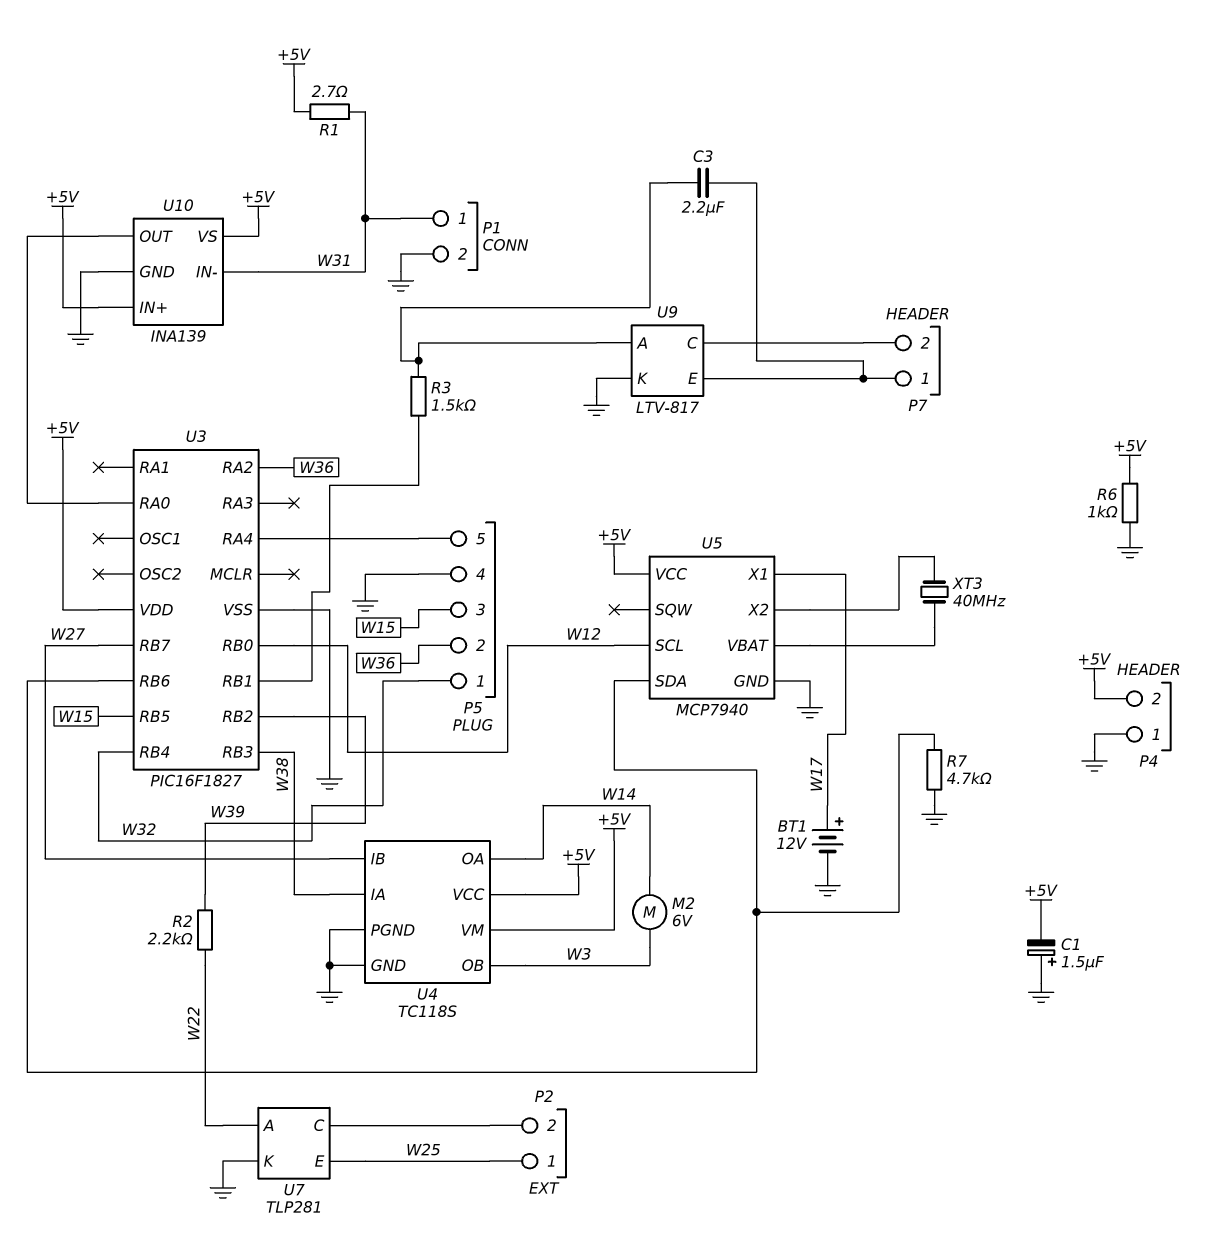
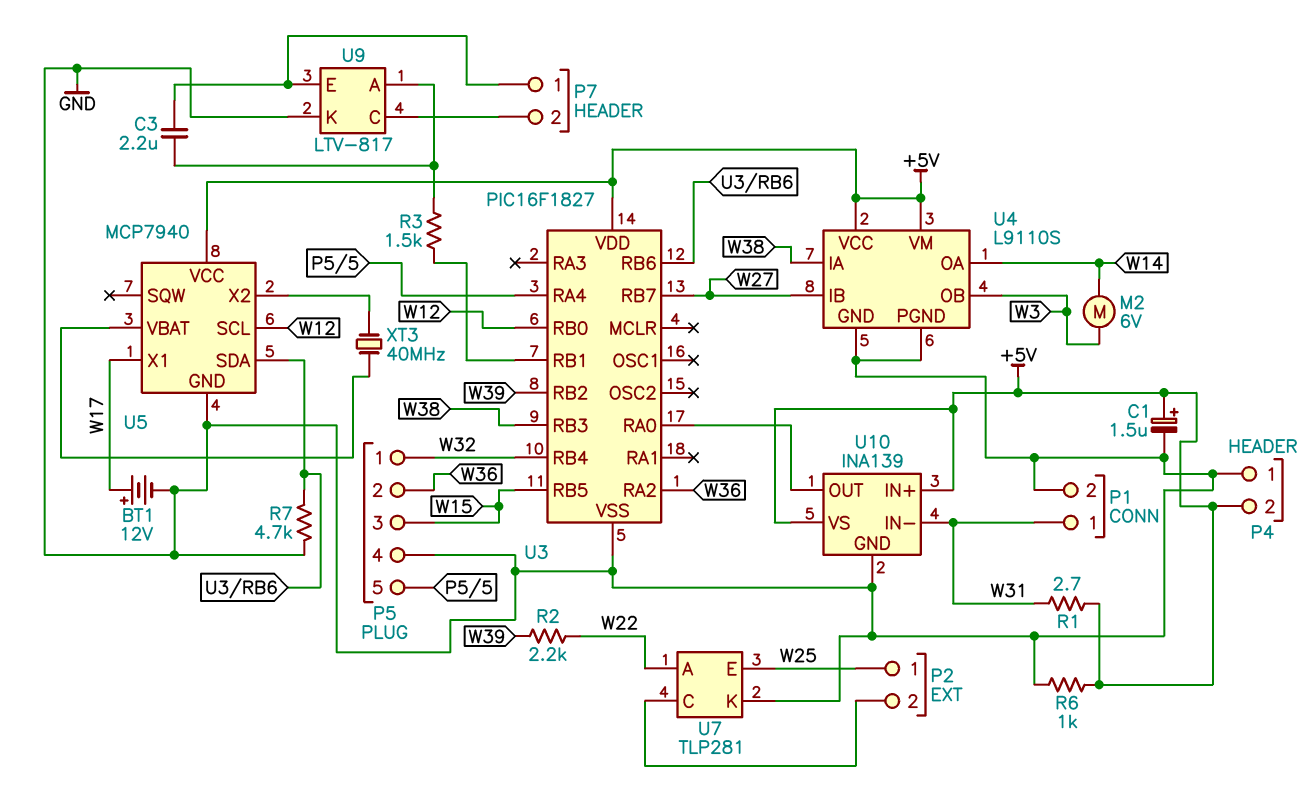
C1: 1.5uF (plus GND, minus +5V) -> 1.5uF (plus +5V, minus GND)
U4: TC118S -> L9110S

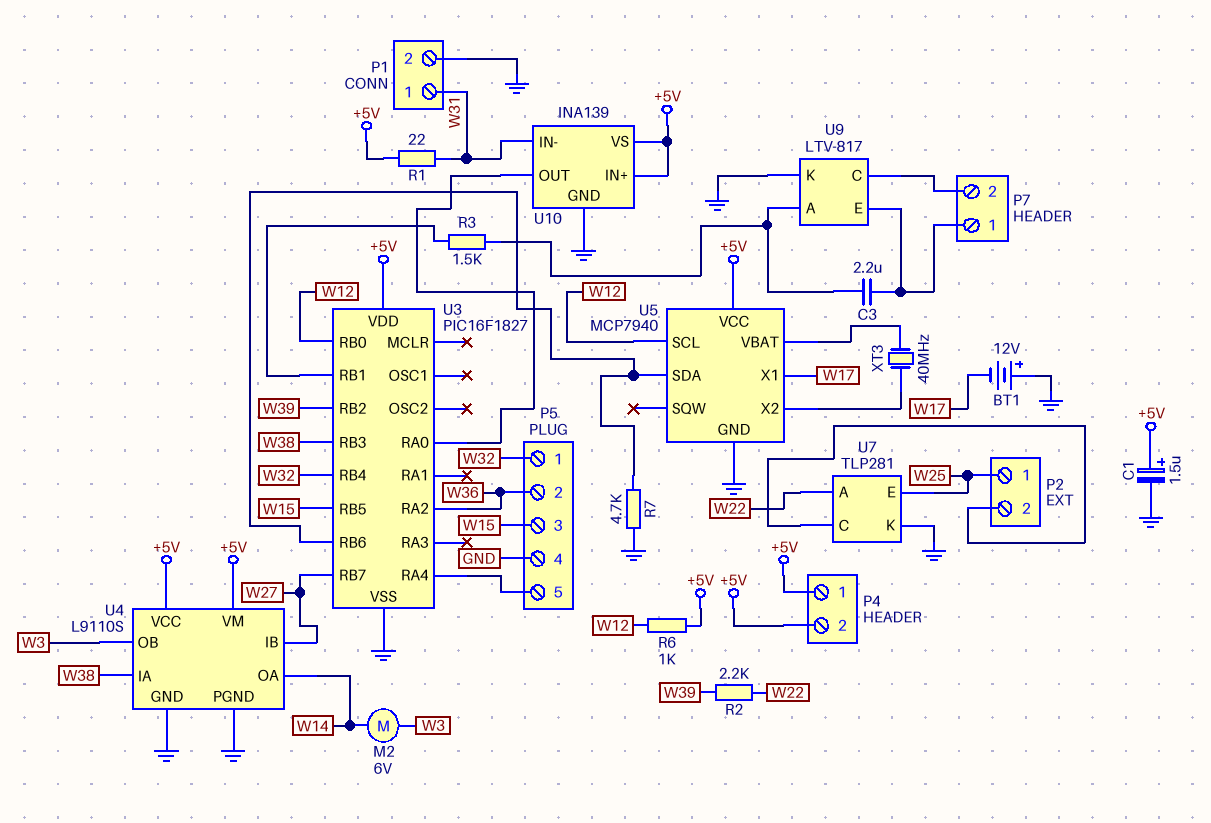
BT1: 12V (plus W17, minus GND) -> 12V (plus GND, minus W17)
P4 pin 1: GND -> +5V
R1: 2.7 (+5V, W31) -> 22 (+5V, W31)
R6: 1k (+5V, GND) -> 1k (+5V, W12)

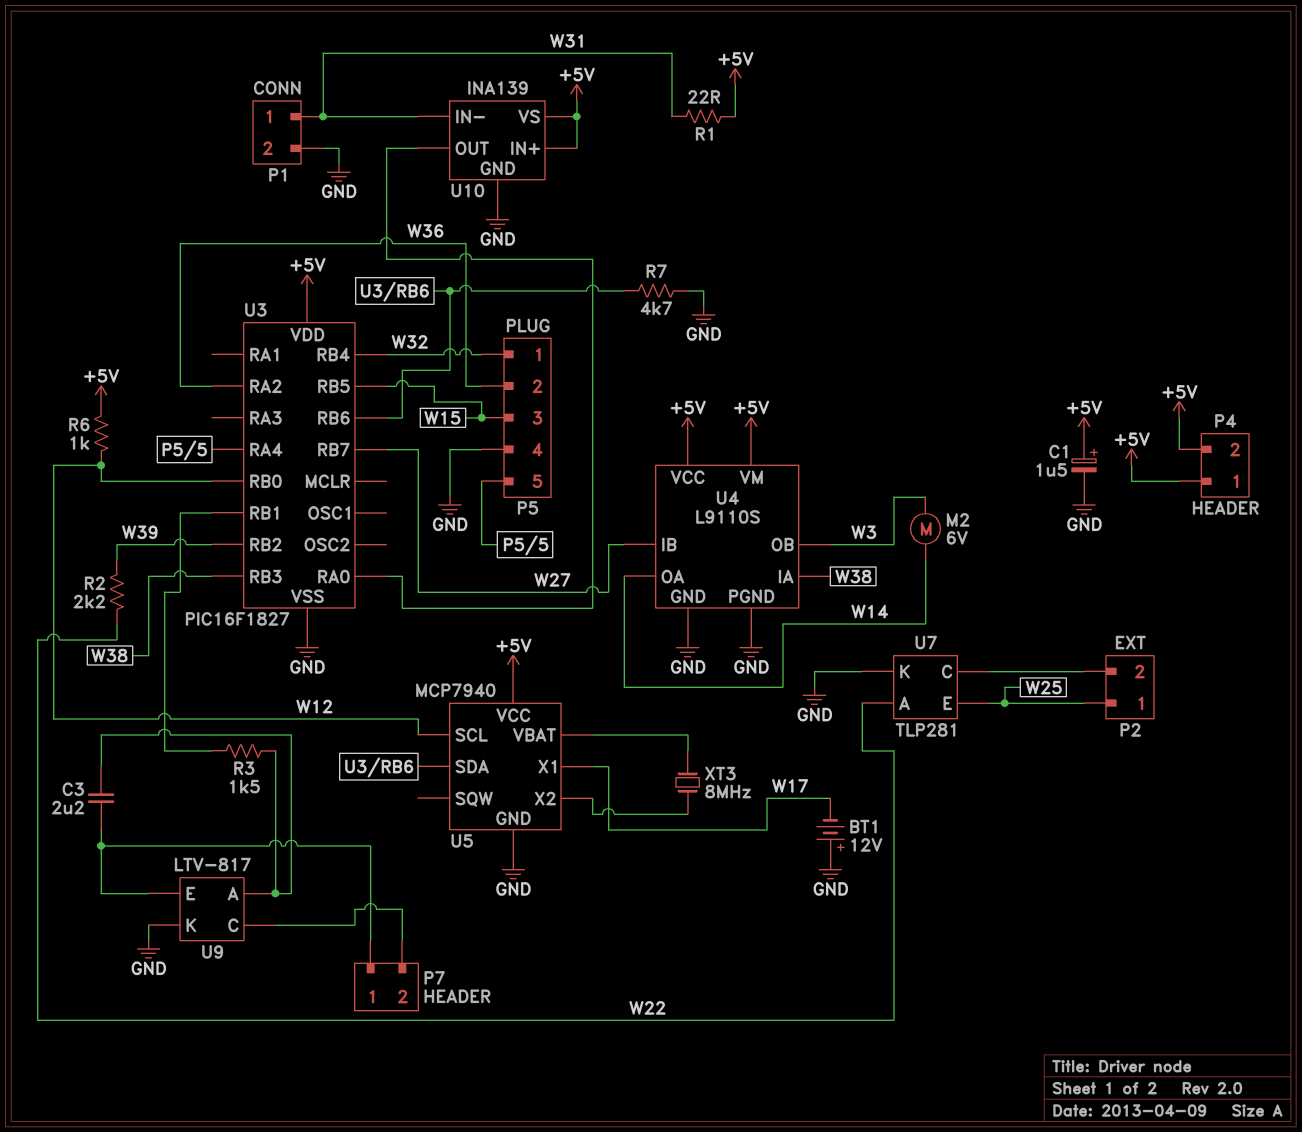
XT3: 40MHz (U5/VBAT, U5/X2) -> 8MHz (U5/VBAT, U5/X2)

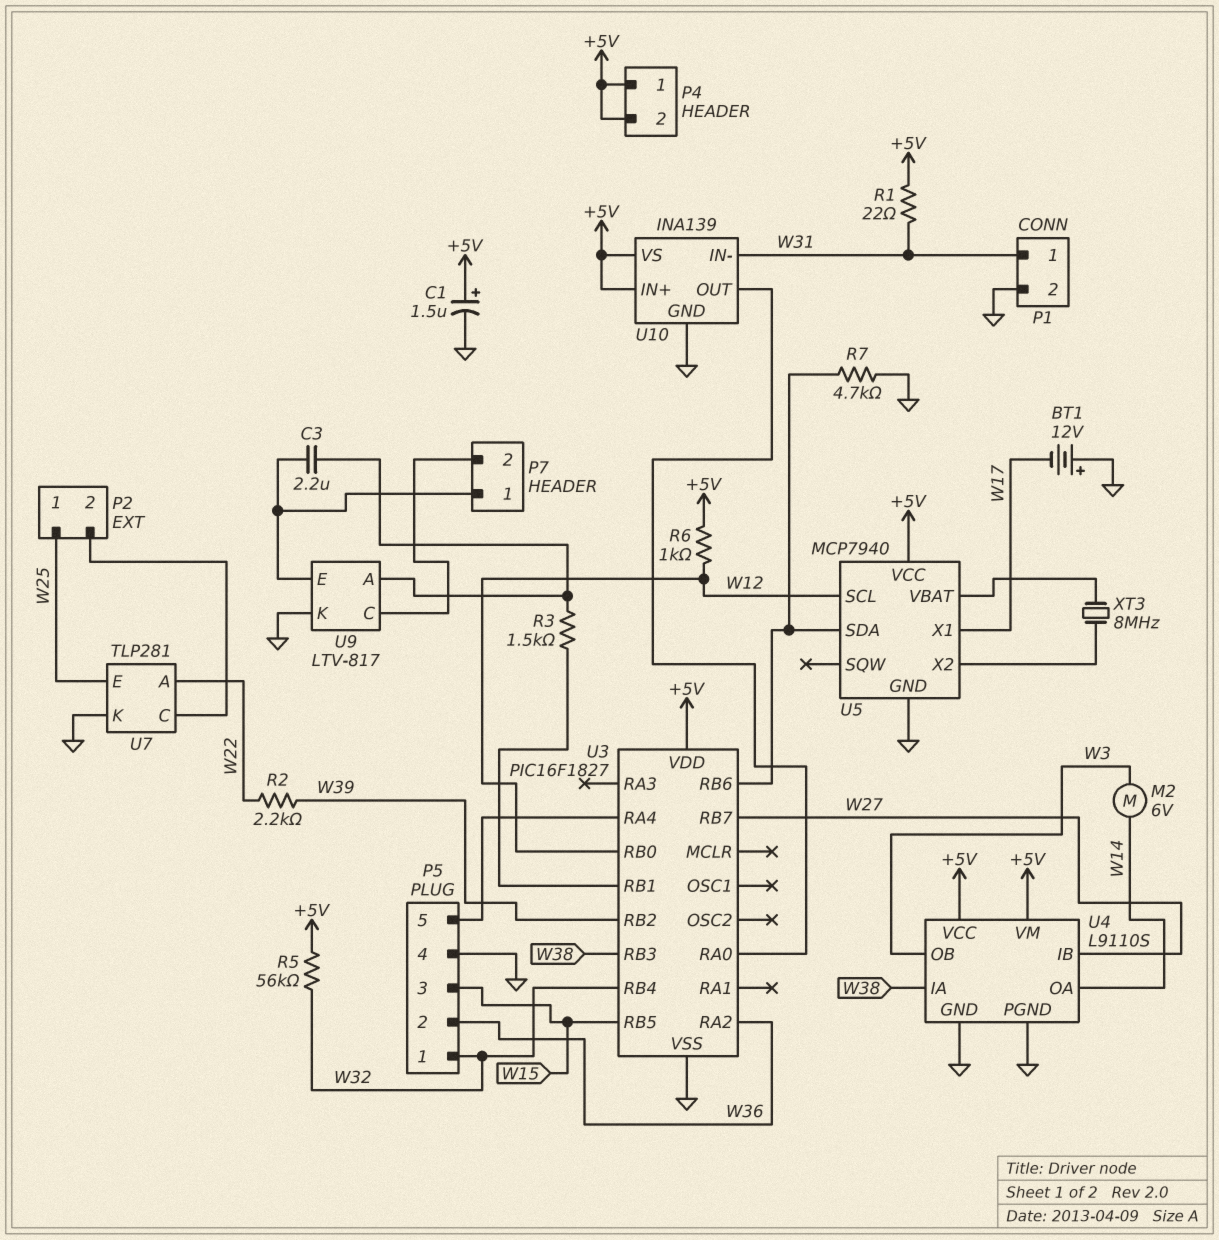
R5: none -> 56k (+5V, W32)

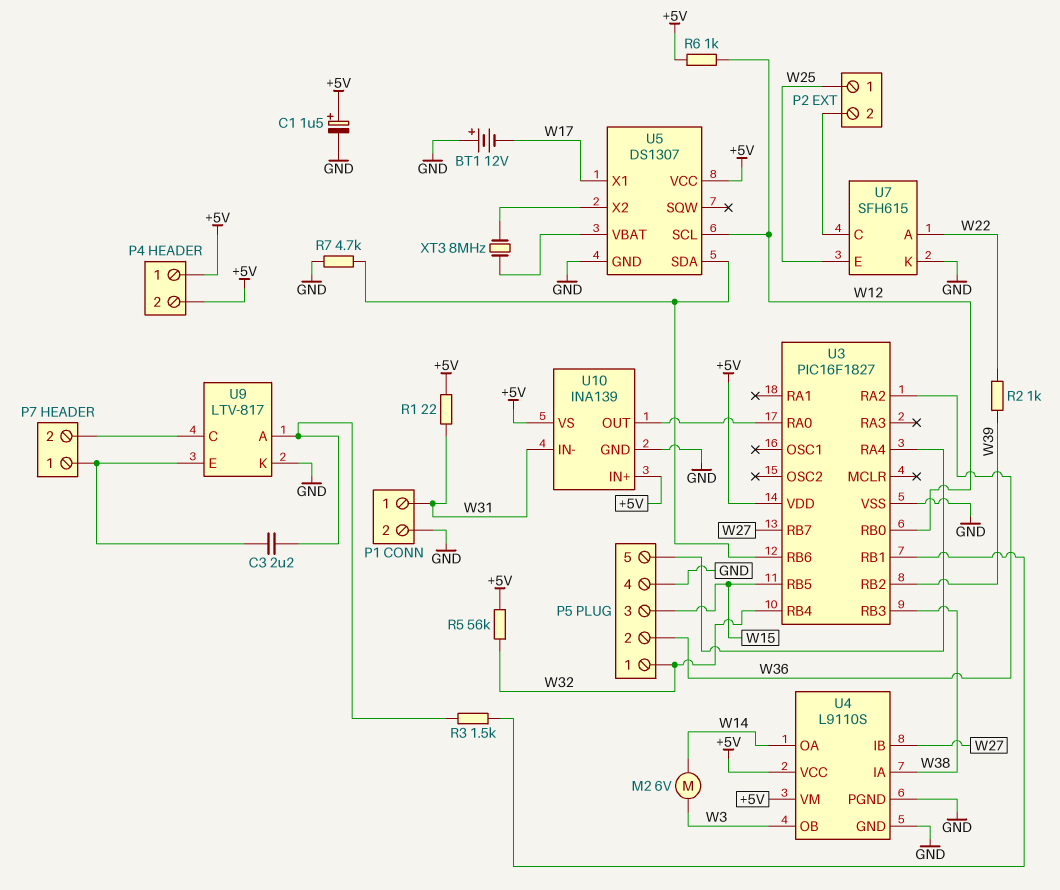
R2: 2.2k (W22, W39) -> 1k (W22, W39)
U5: MCP7940 -> DS1307
U7: TLP281 -> SFH615

